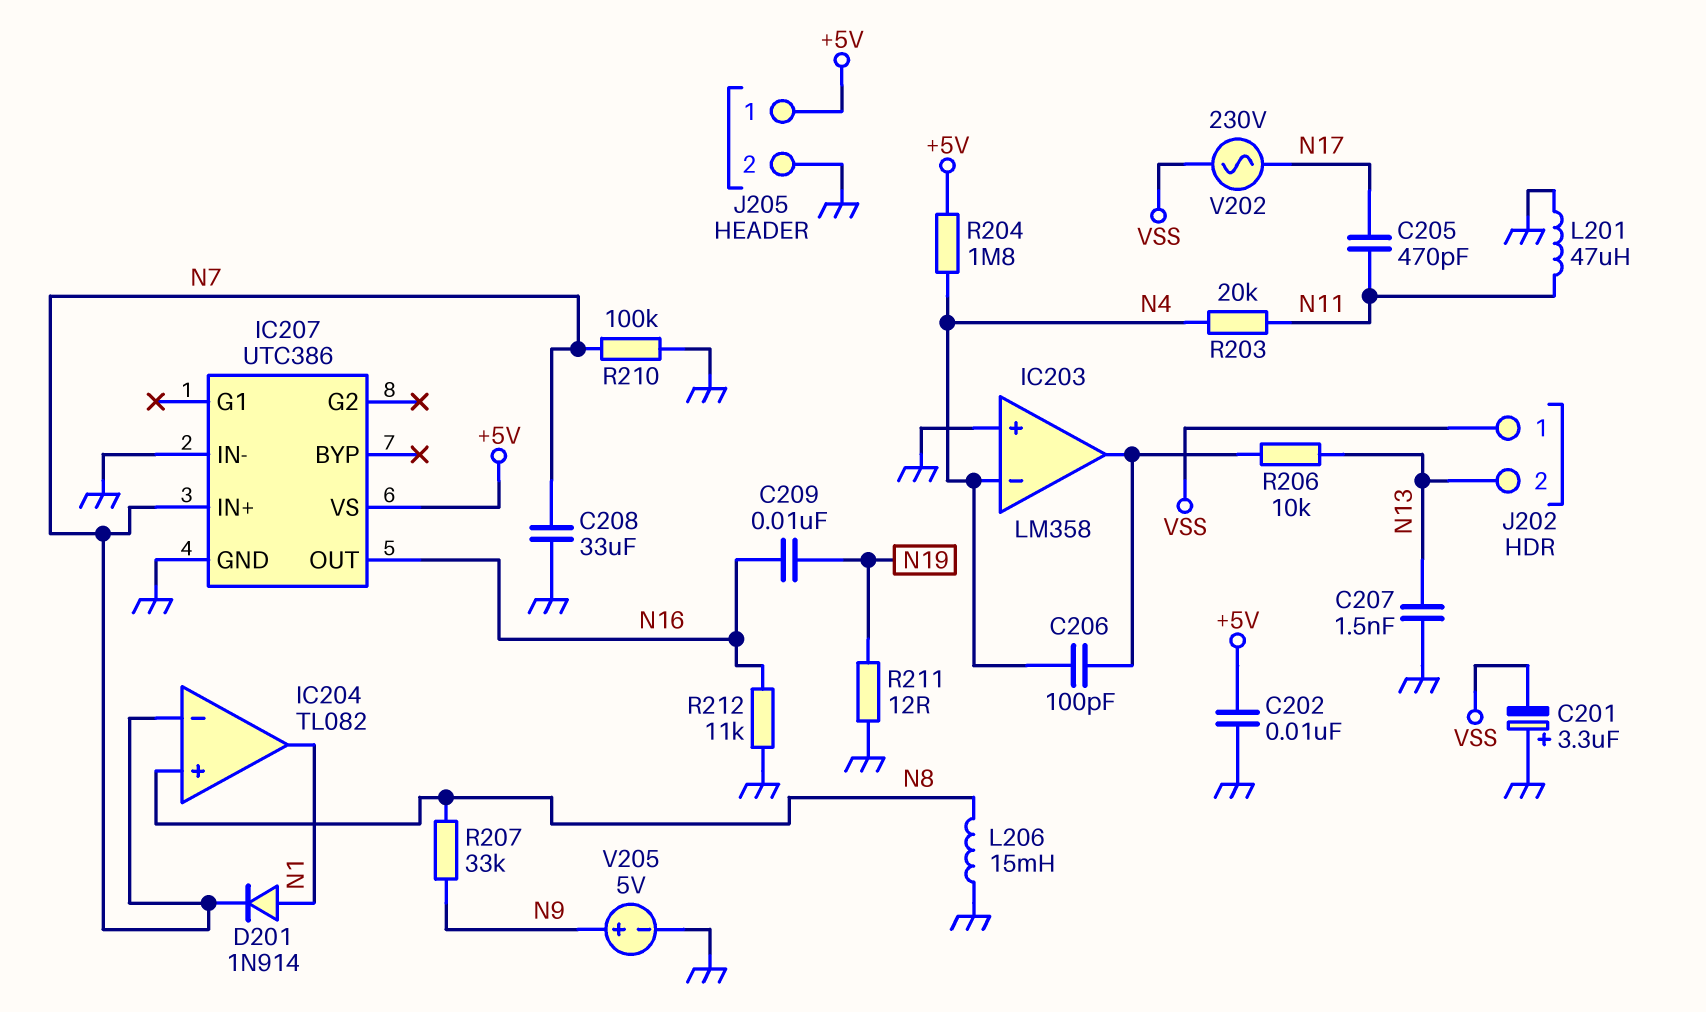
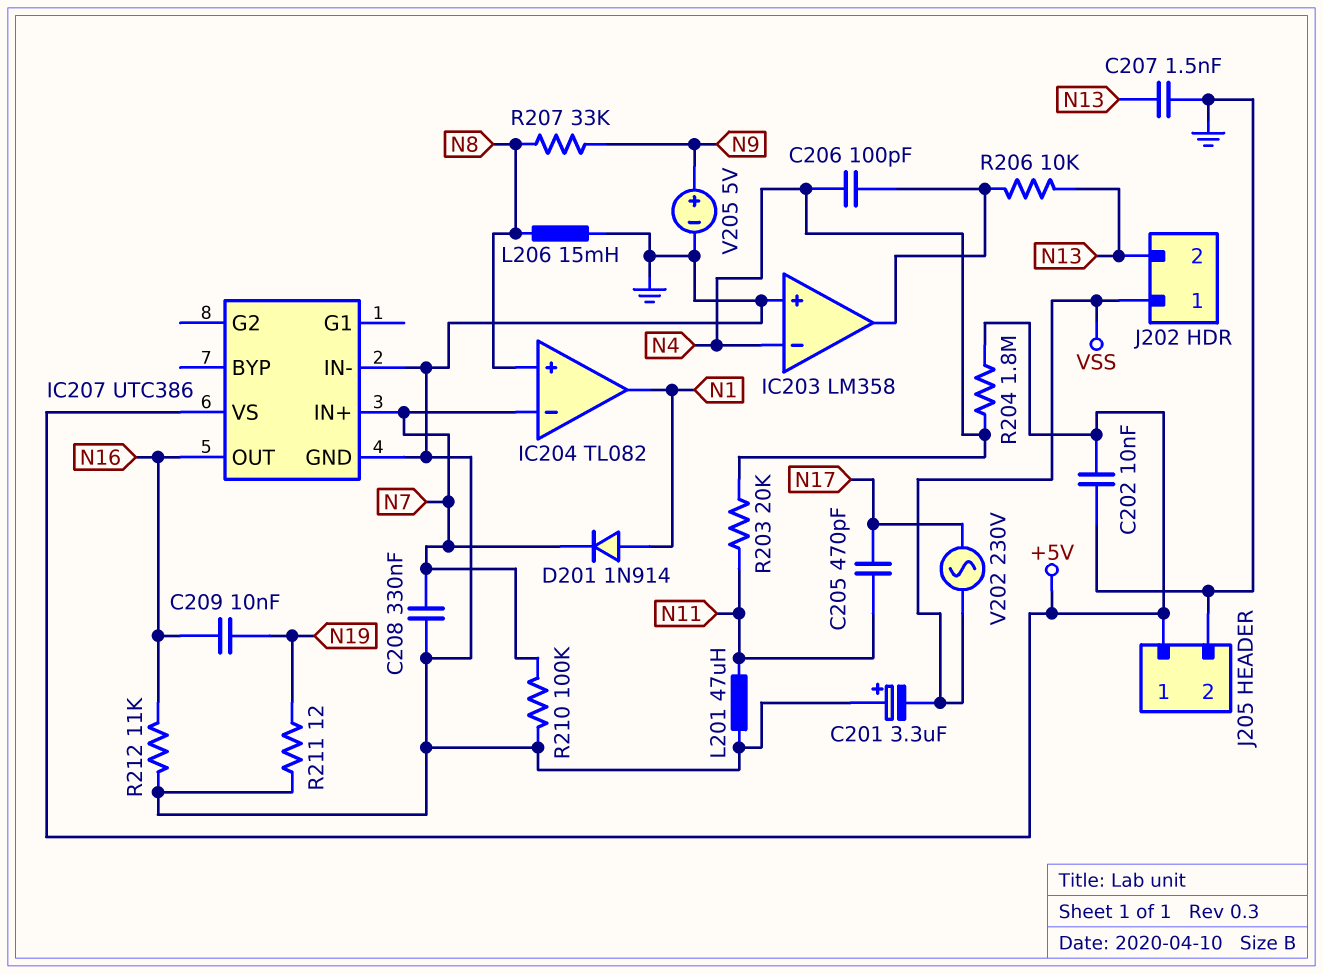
C208: 33uF (GND, N7) -> 330nF (GND, N7)

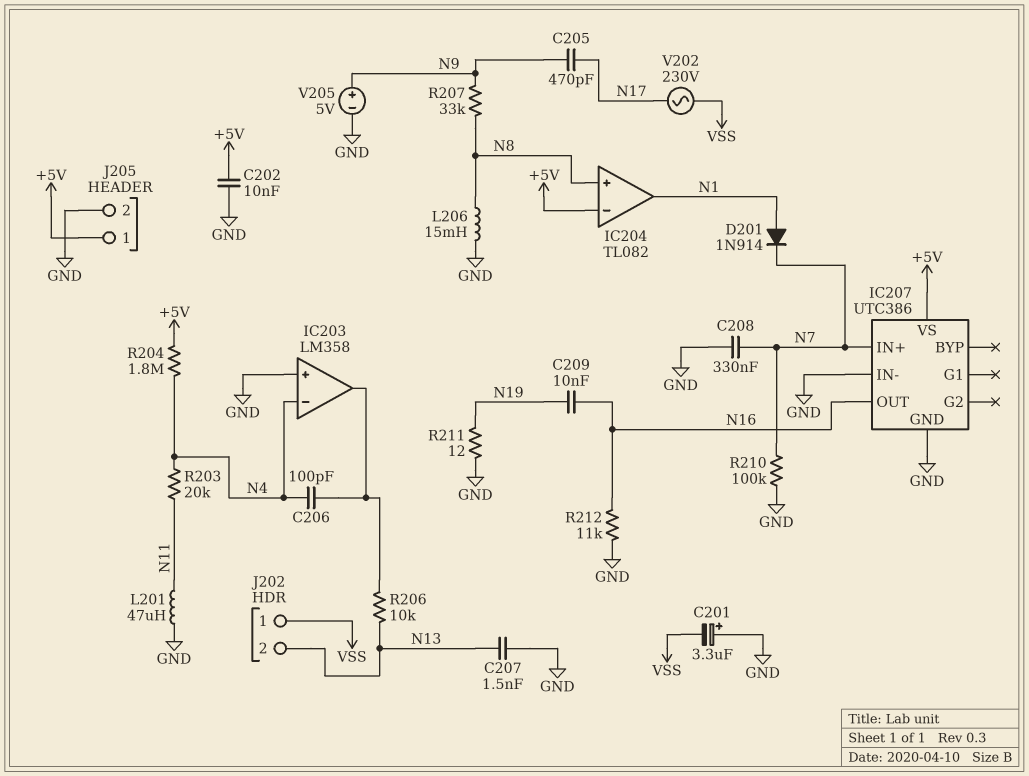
C205: 470pF (N11, N17) -> 470pF (N9, N17)
IC204 pin in-: N7 -> +5V

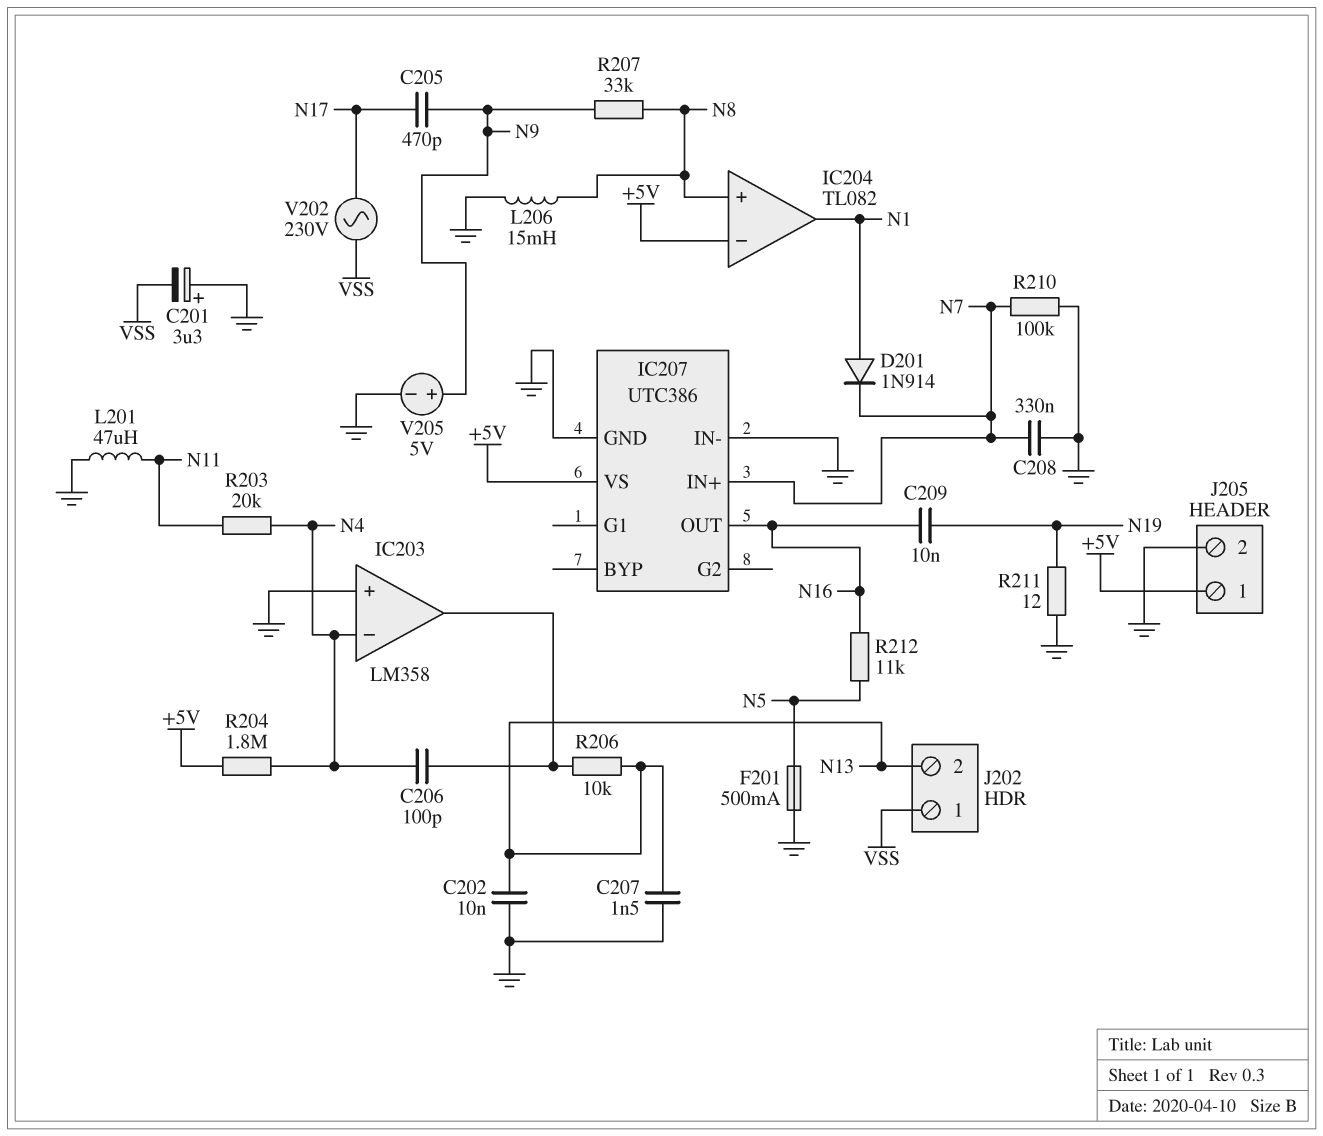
C202: 10nF (+5V, GND) -> 10nF (GND, N13)
F201: none -> 500mA (GND, N5)
R212: 11k (GND, N16) -> 11k (N5, N16)

